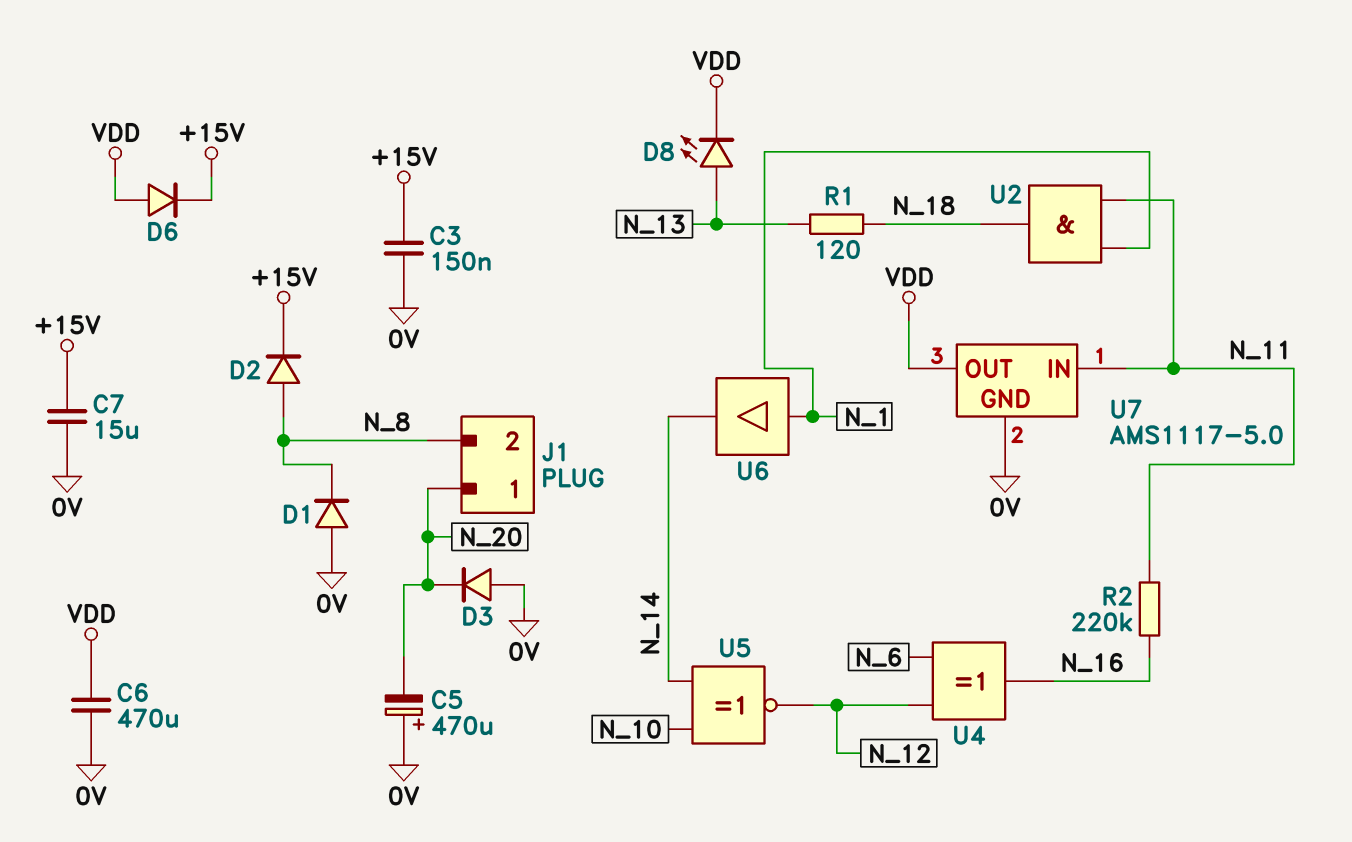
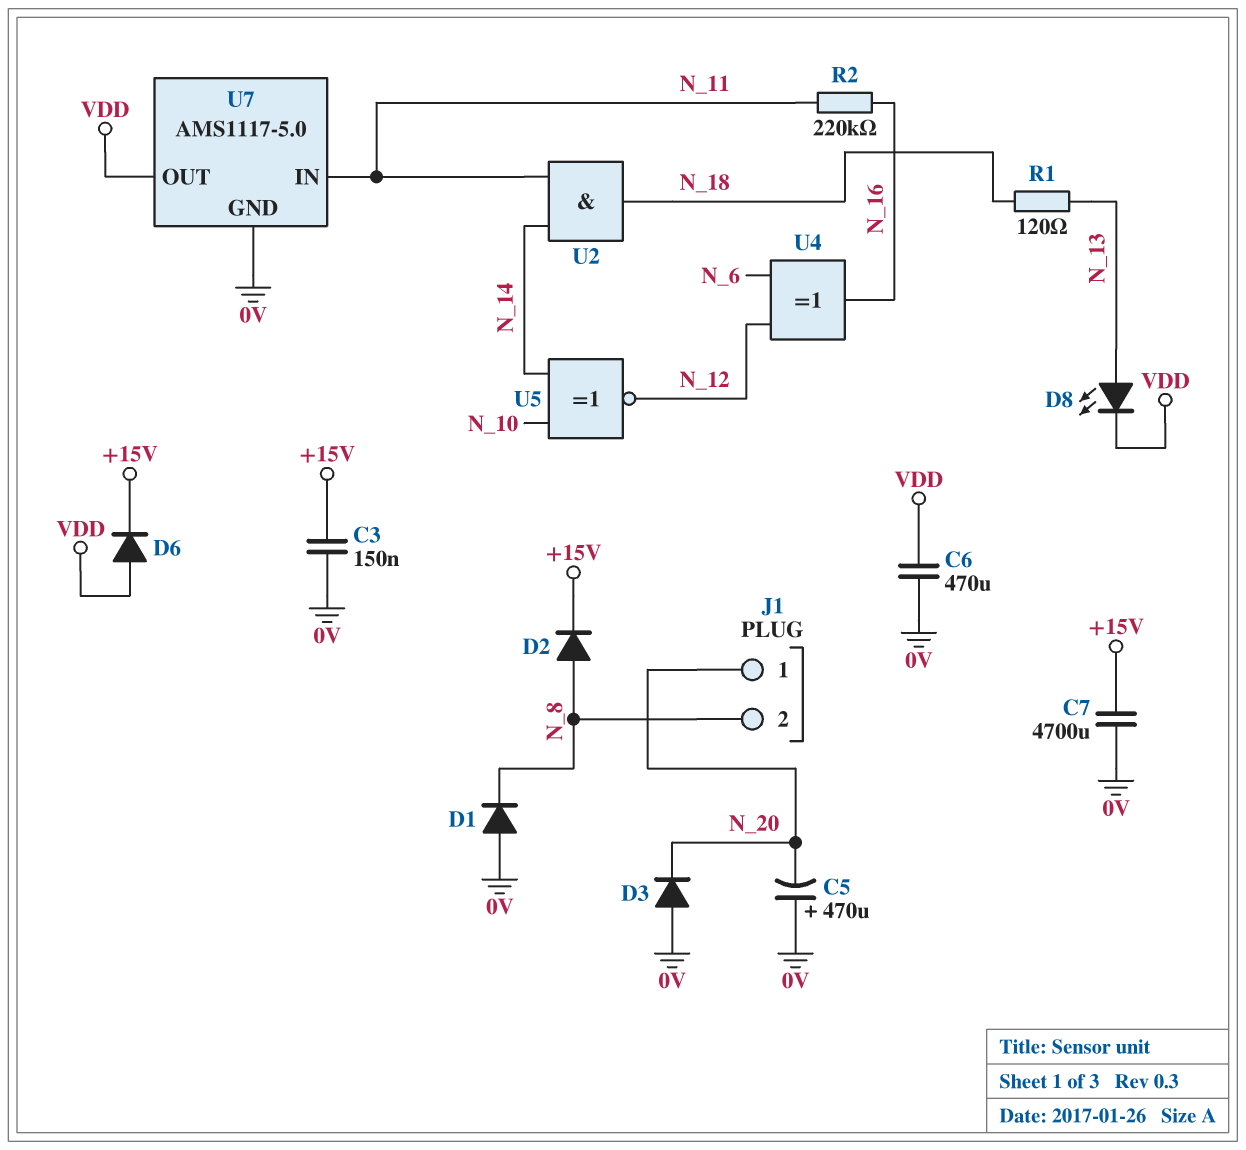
C7: 15uF (+15V, 0V) -> 4700uF (+15V, 0V)
U2: AND (in N_1, in N_11, out N_18) -> AND (in N_11, in N_14, out N_18)
U6: buffer (in N_1, out N_14) -> none

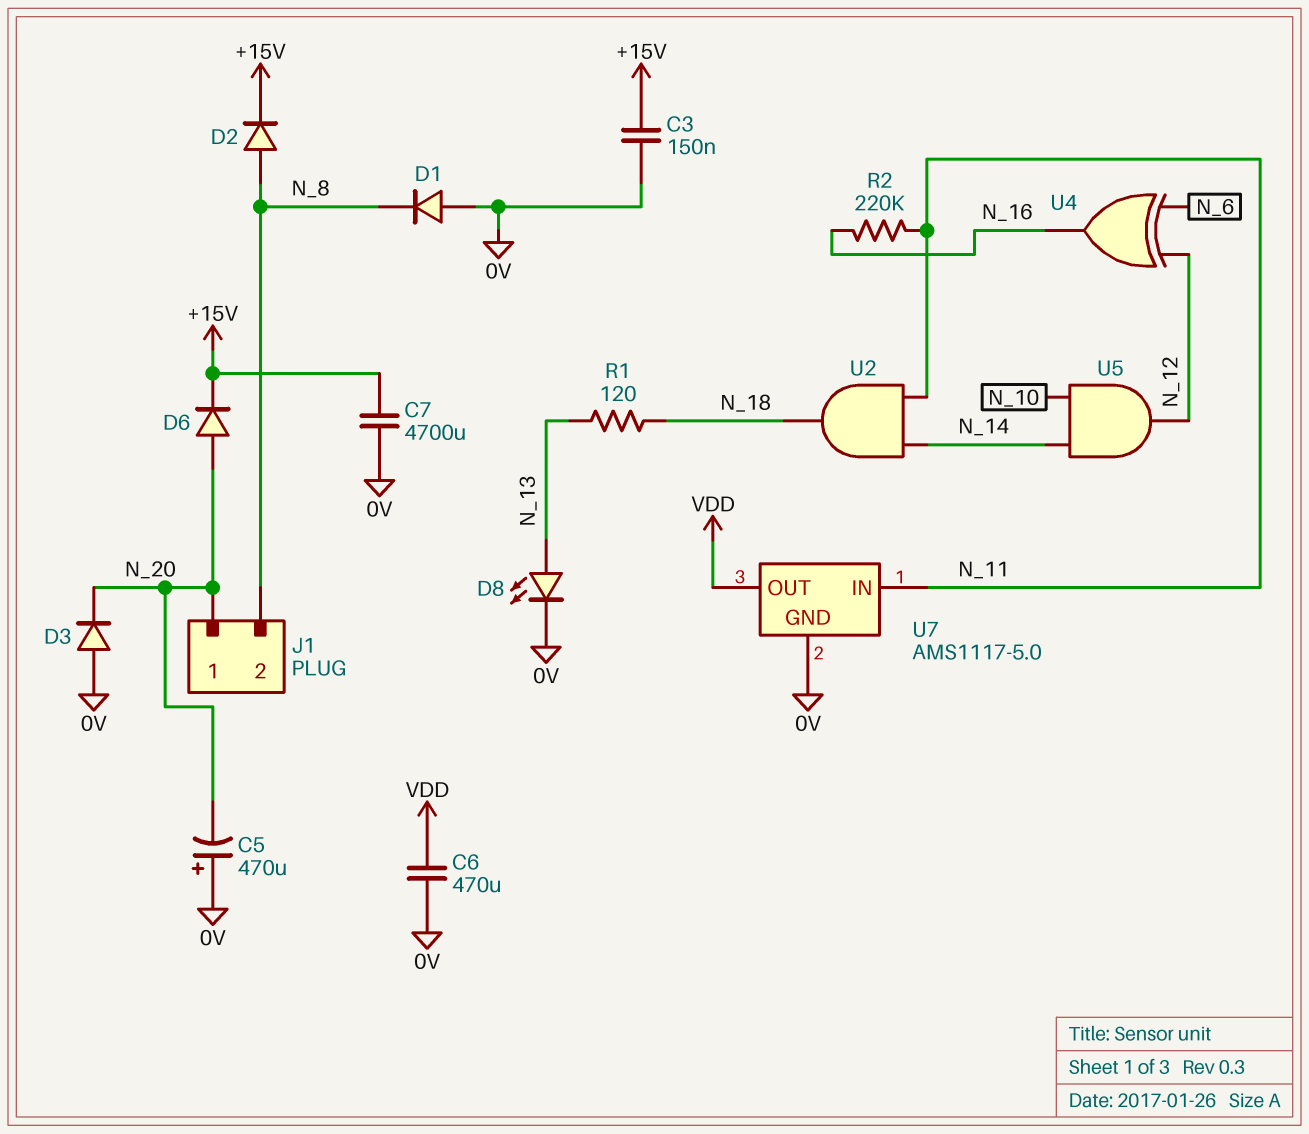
D6: diode (A VDD, K +15V) -> diode (A N_20, K +15V)
D8: LED (A N_13, K VDD) -> LED (A N_13, K 0V)
U5: XNOR (in N_10, in N_14, out N_12) -> AND (in N_10, in N_14, out N_12)

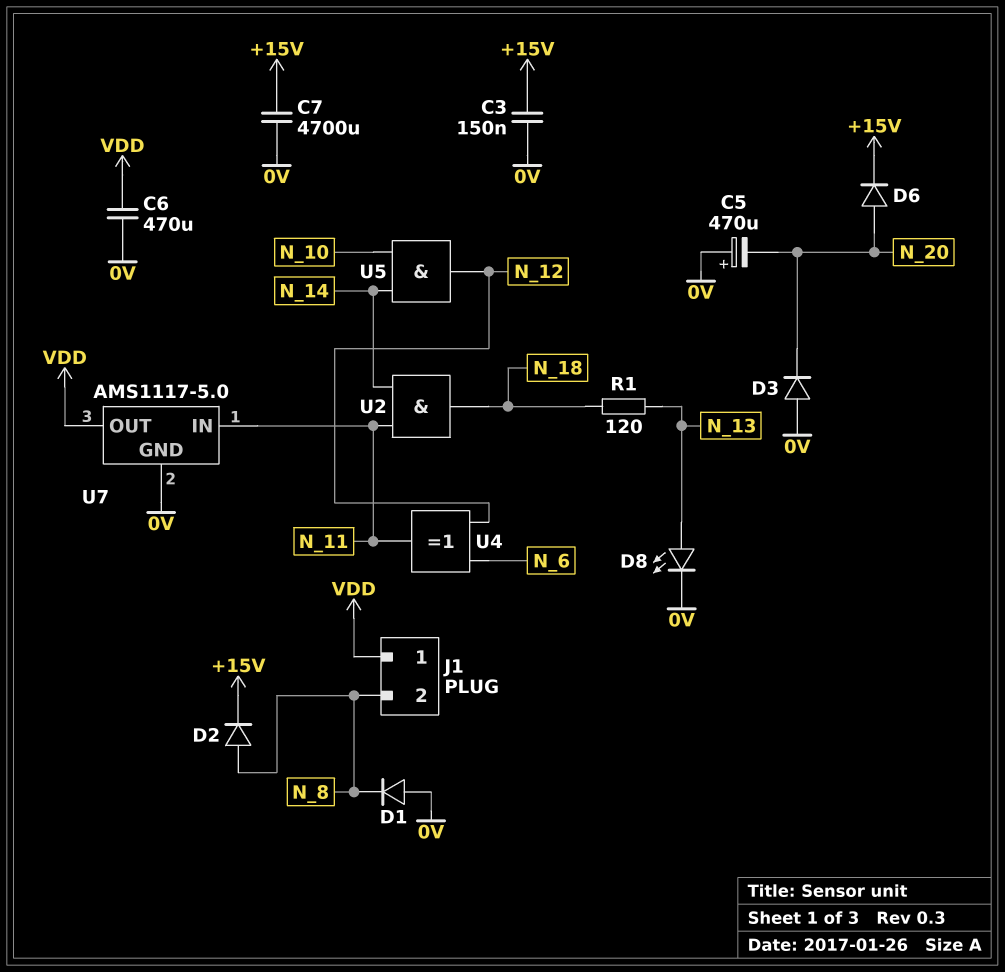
J1 pin 1: N_20 -> VDD
R2: 220k (N_11, N_16) -> none
U4: XOR (in N_6, in N_12, out N_16) -> XOR (in N_6, in N_12, out N_11)

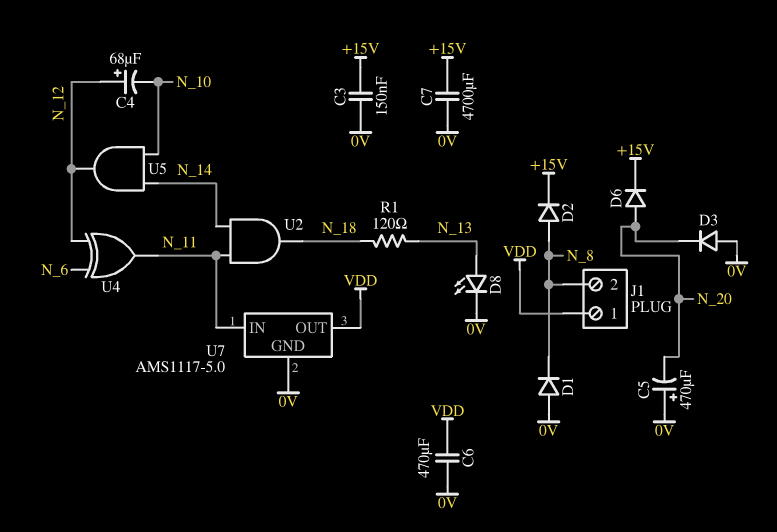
C4: none -> 68uF (plus N_12, minus N_10)

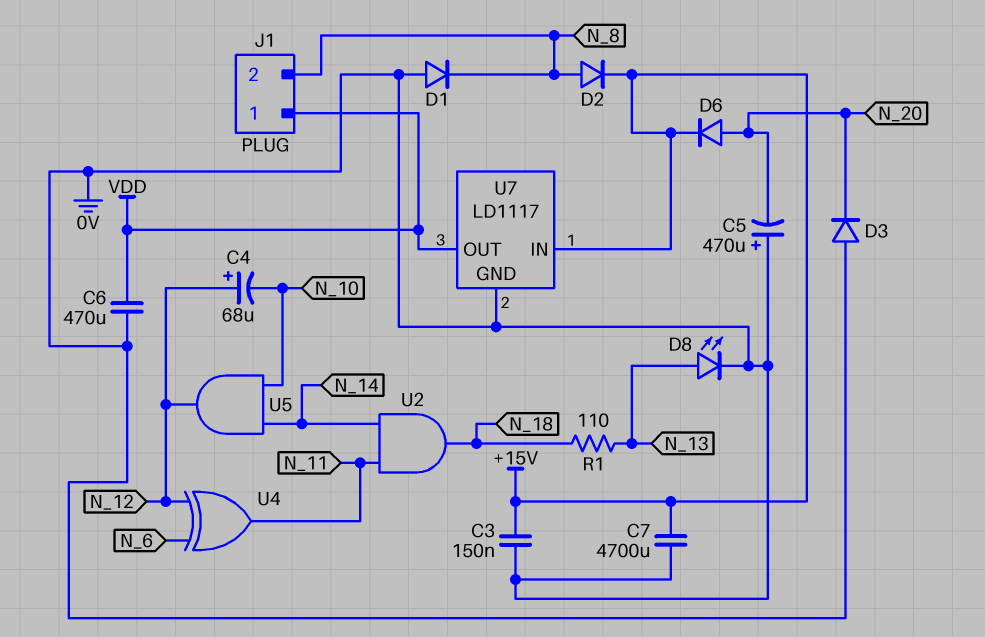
R1: 120 (N_13, N_18) -> 110 (N_13, N_18)
U7: AMS1117-5.0 -> LD1117
U7 pin IN: N_11 -> +15V

